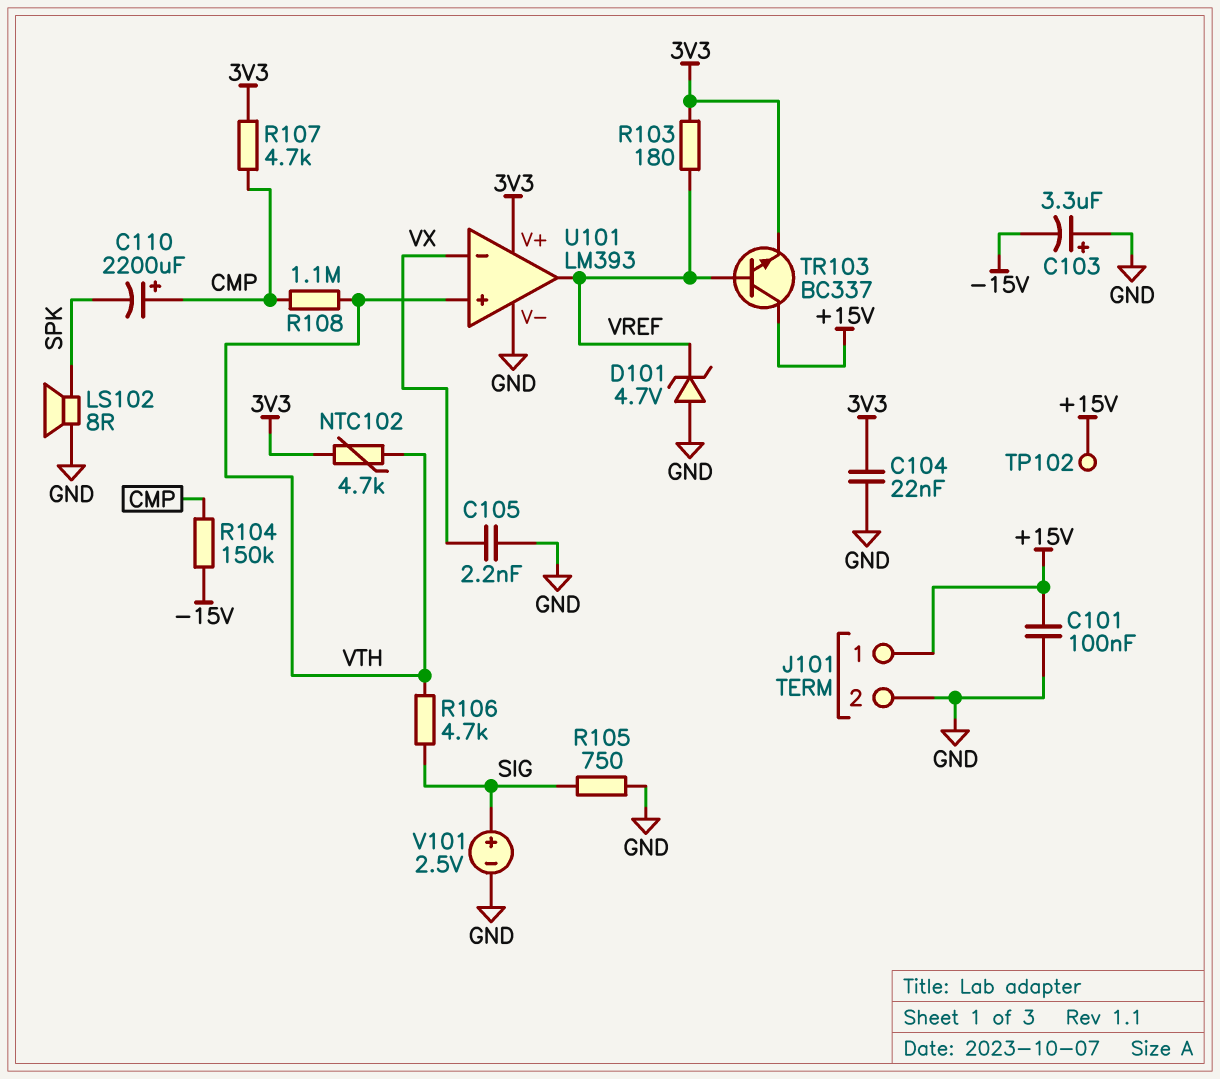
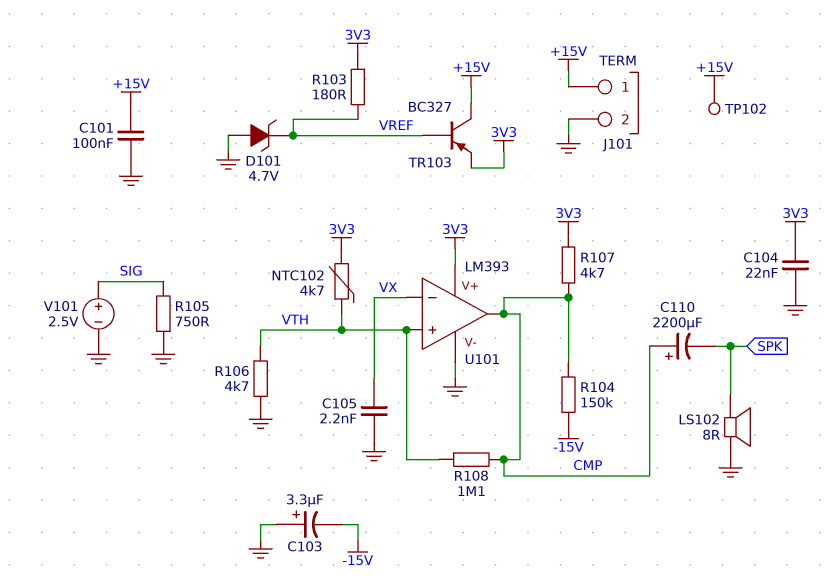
R106: 4.7k (SIG, VTH) -> 4.7k (GND, VTH)
TR103: NPN BC337 (B VREF, C +15V, E 3V3) -> PNP BC327 (B VREF, C +15V, E 3V3)
U101 pin out: VREF -> CMP

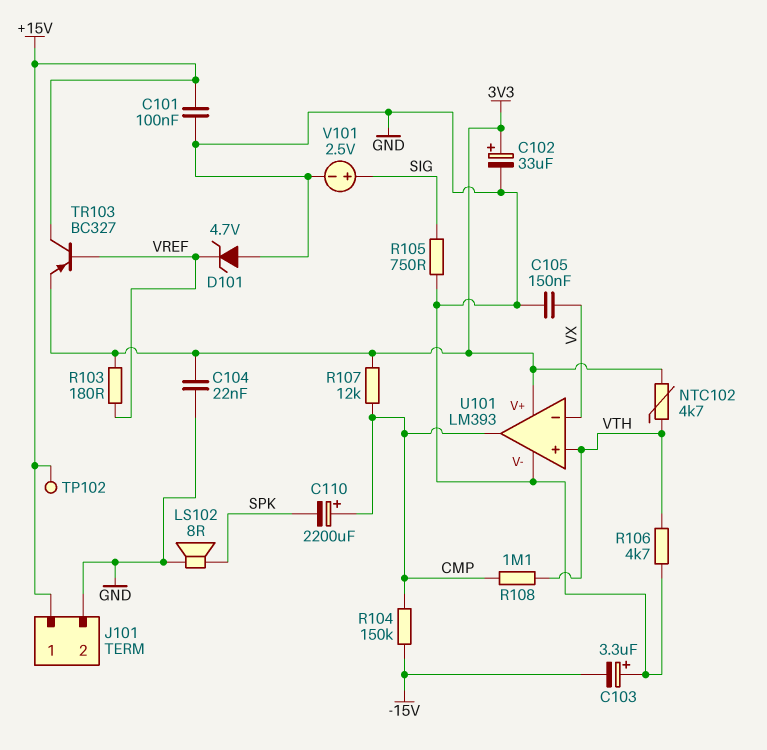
C102: none -> 33uF (plus 3V3, minus GND)
C105: 2.2nF (GND, VX) -> 150nF (GND, VX)
R107: 4.7k (3V3, CMP) -> 12k (3V3, CMP)

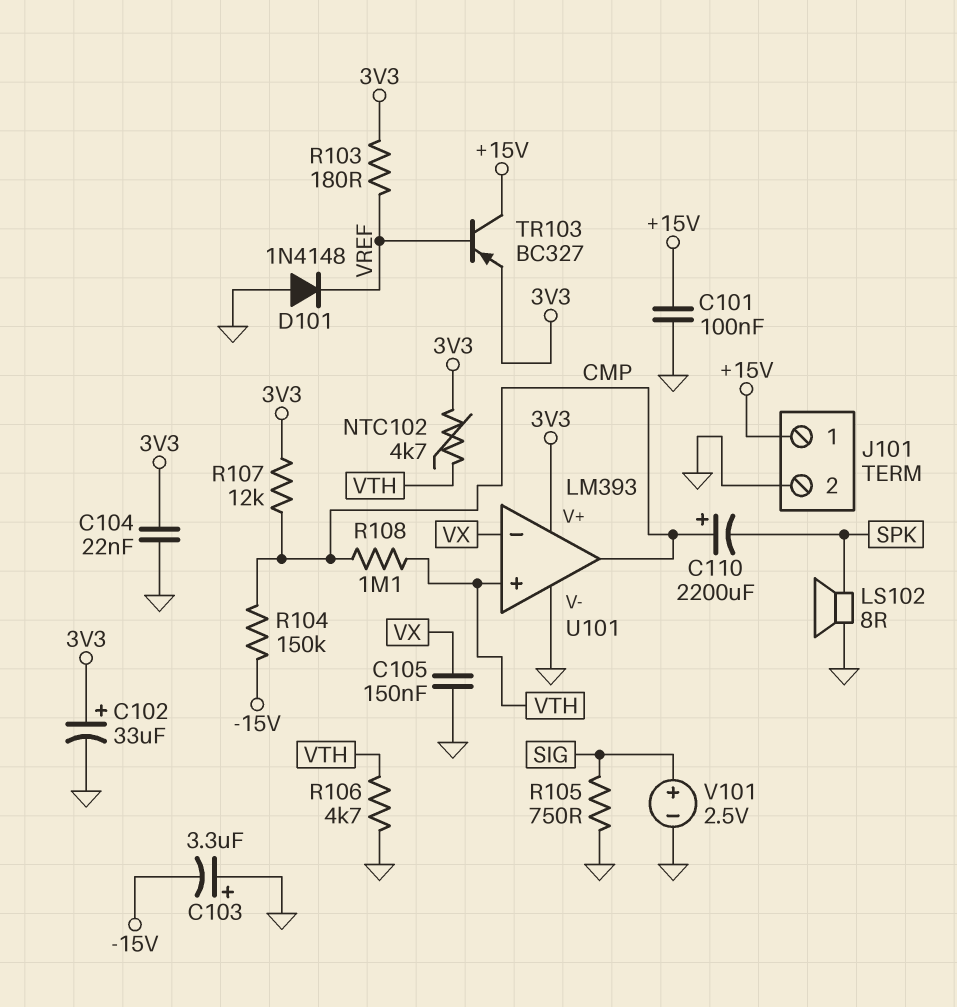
D101: zener 4.7V (A GND, K VREF) -> diode 1N4148 (A GND, K VREF)
TP102: test point (+15V) -> none

